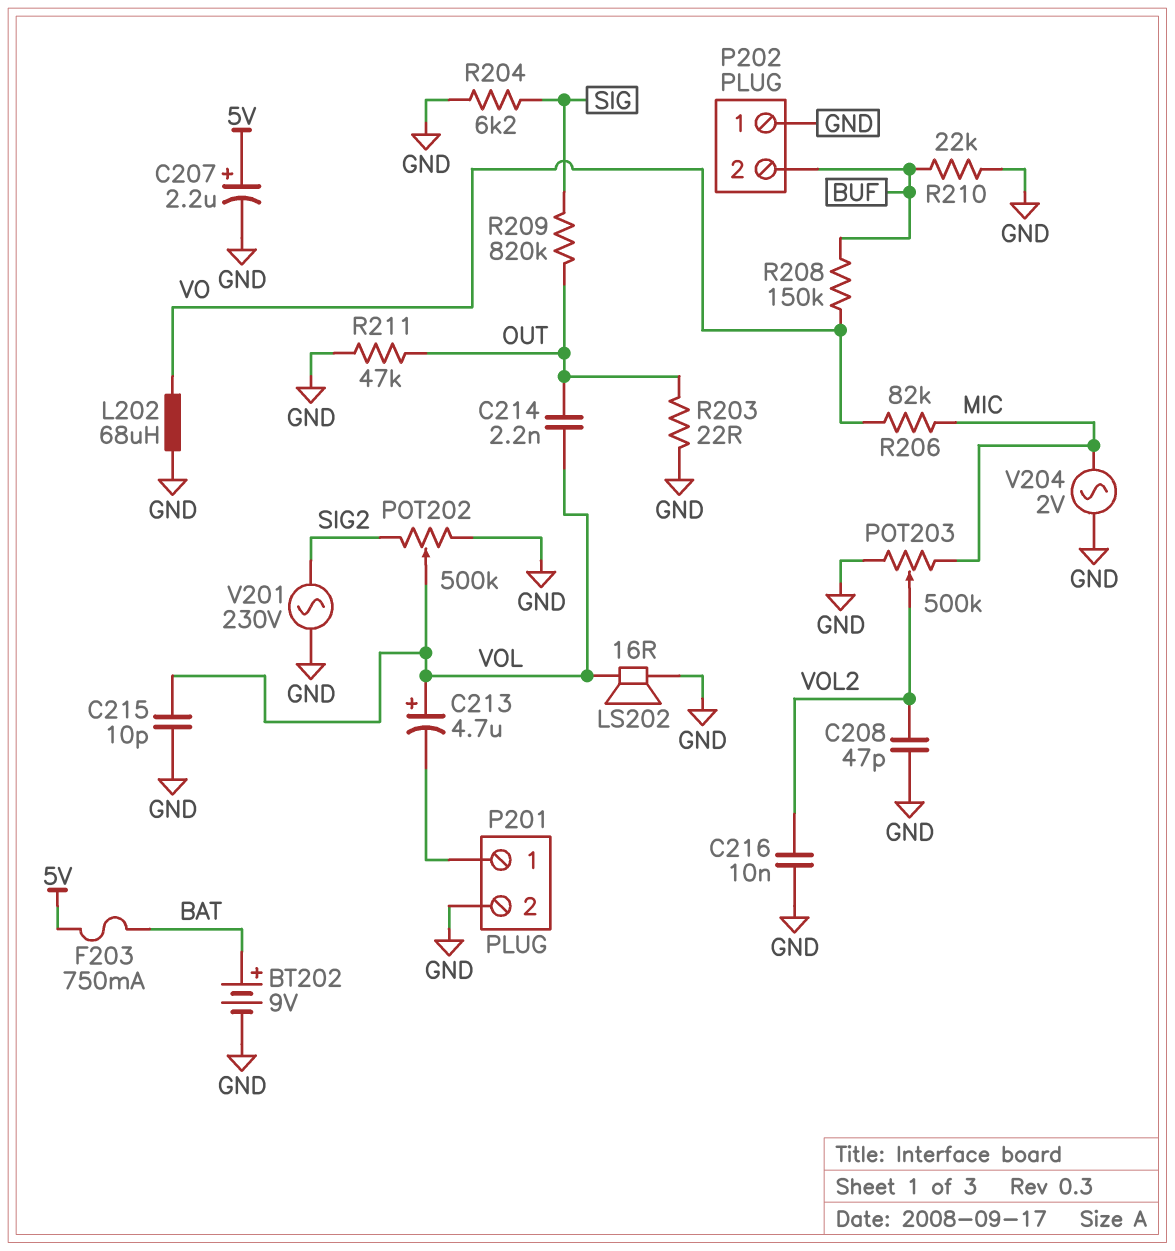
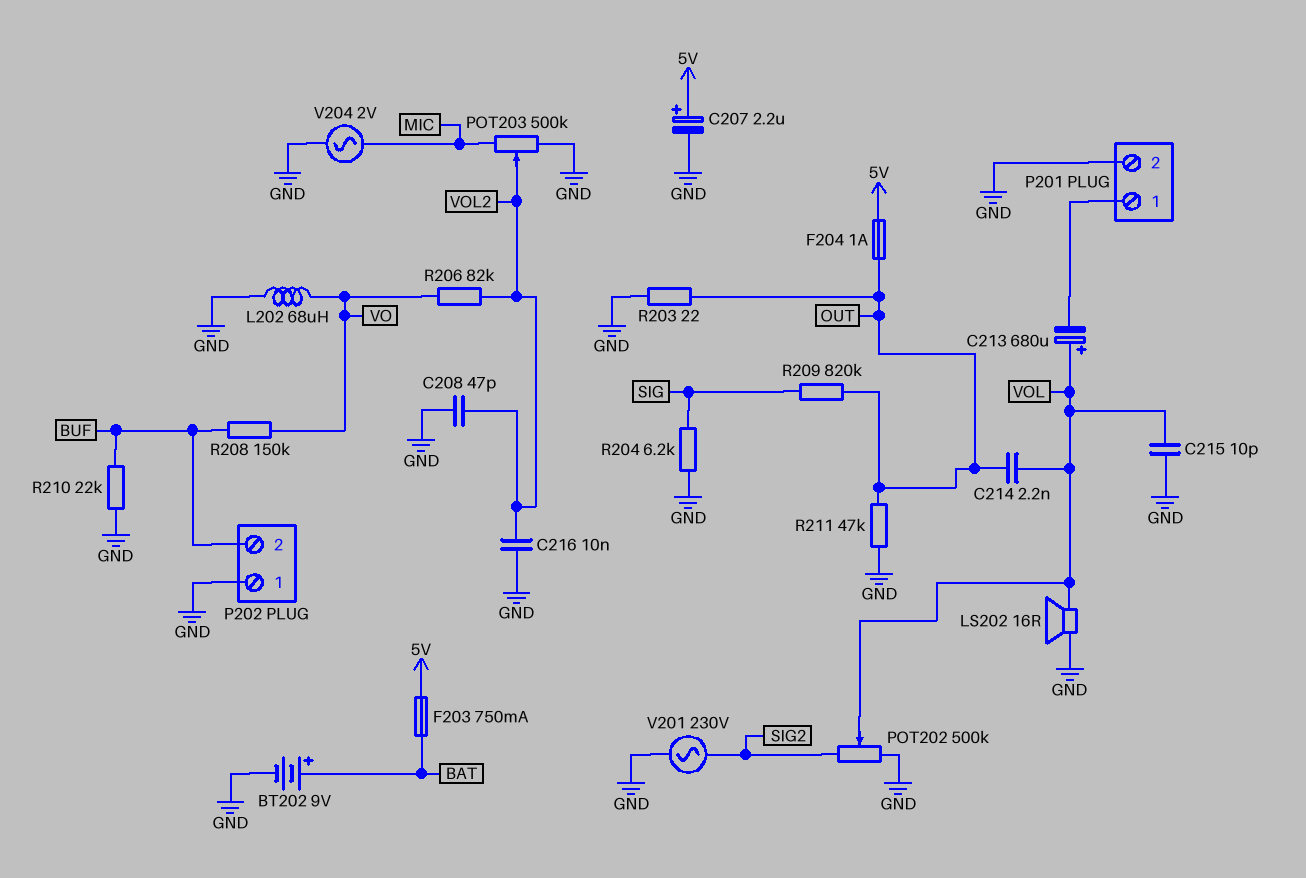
C213: 4.7uF (plus VOL, minus P201/1) -> 680uF (plus VOL, minus P201/1)
F204: none -> 1A (5V, OUT)
R206: 82k (MIC, VO) -> 82k (VO, VOL2)

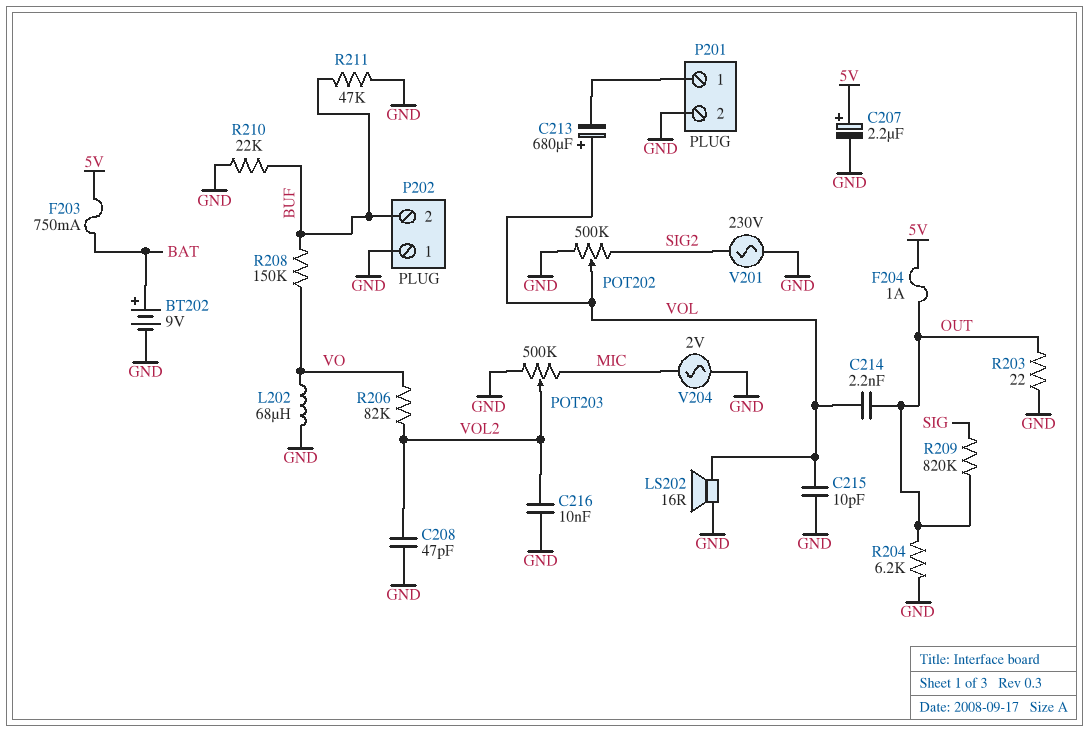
R204: 6.2k (GND, SIG) -> 6.2k (GND, OUT)
R211: 47k (GND, OUT) -> 47k (BUF, GND)

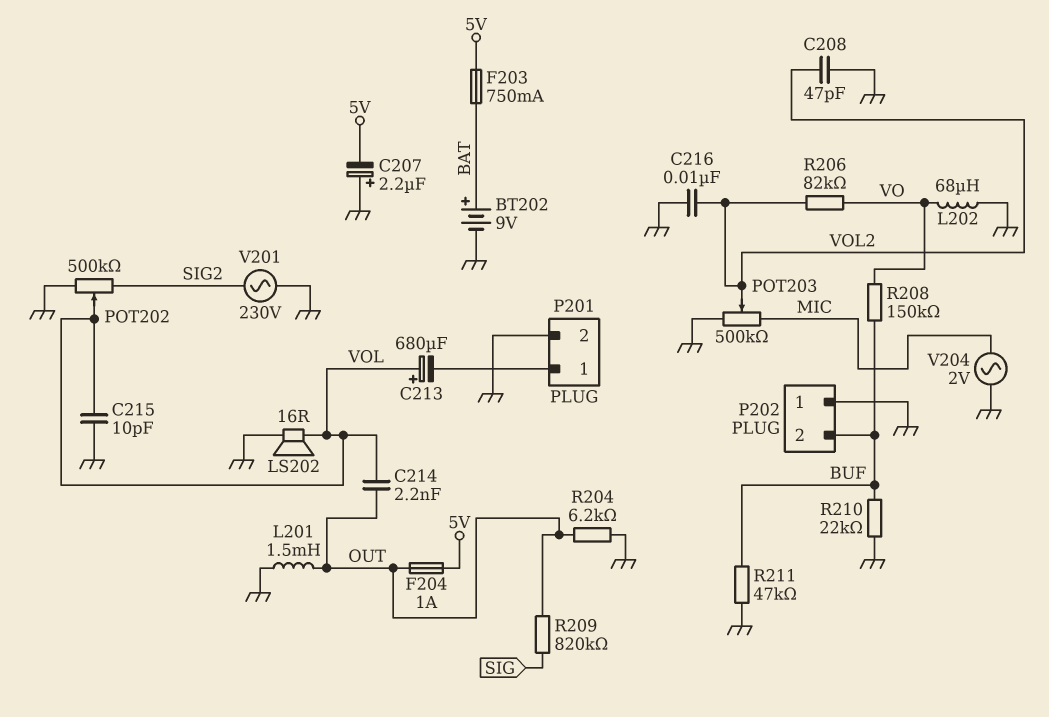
C207: 2.2uF (plus 5V, minus GND) -> 2.2uF (plus GND, minus 5V)
L201: none -> 1.5mH (GND, OUT)
R203: 22 (GND, OUT) -> none

